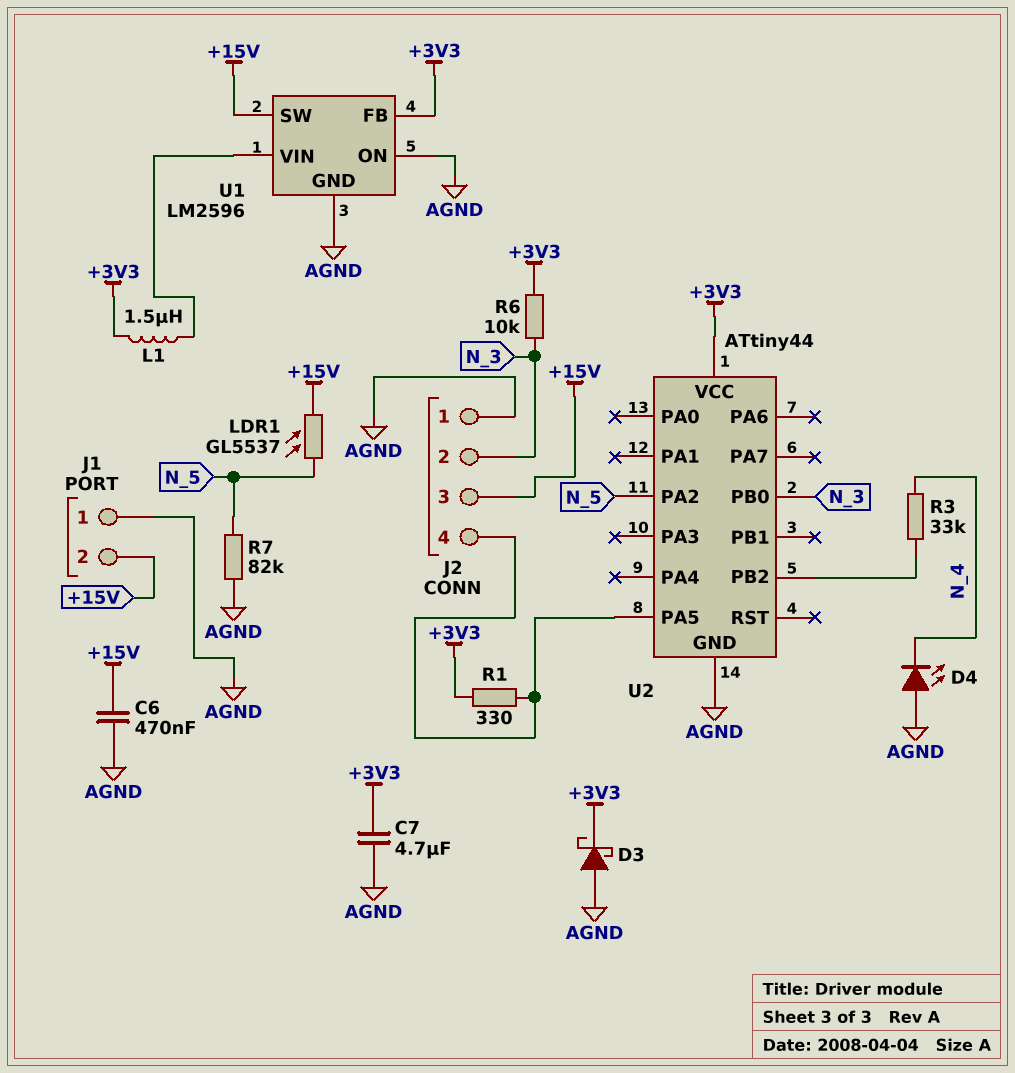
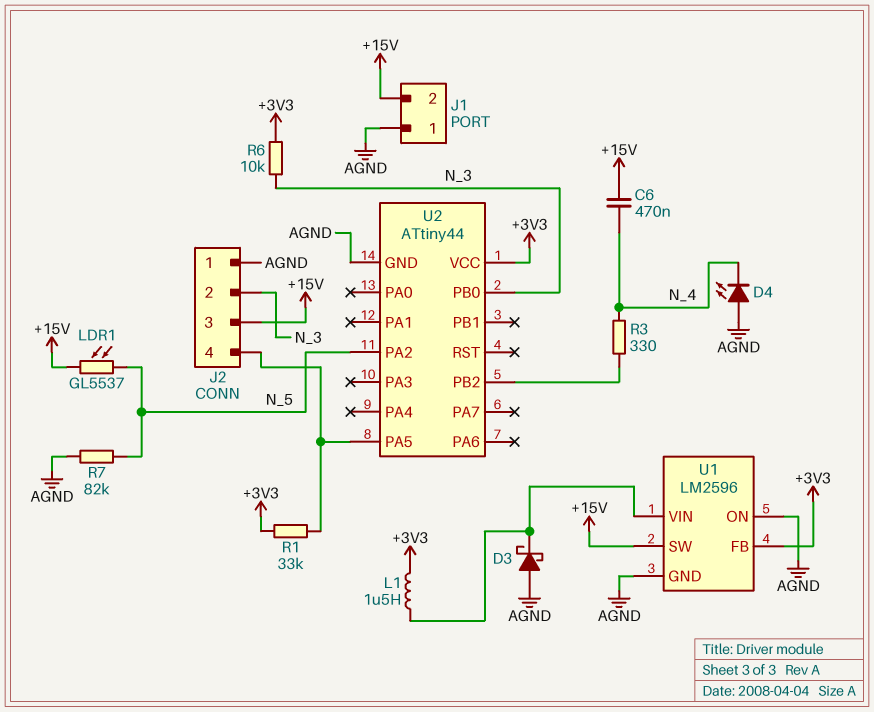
C6: 470nF (+15V, AGND) -> 470nF (+15V, N_4)
C7: 4.7uF (+3V3, AGND) -> none
D3: schottky (A AGND, K +3V3) -> schottky (A AGND, K U1/VIN)
R1: 330 (+3V3, J2/4) -> 33k (+3V3, J2/4)
R3: 33k (N_4, U2/PB2) -> 330 (N_4, U2/PB2)

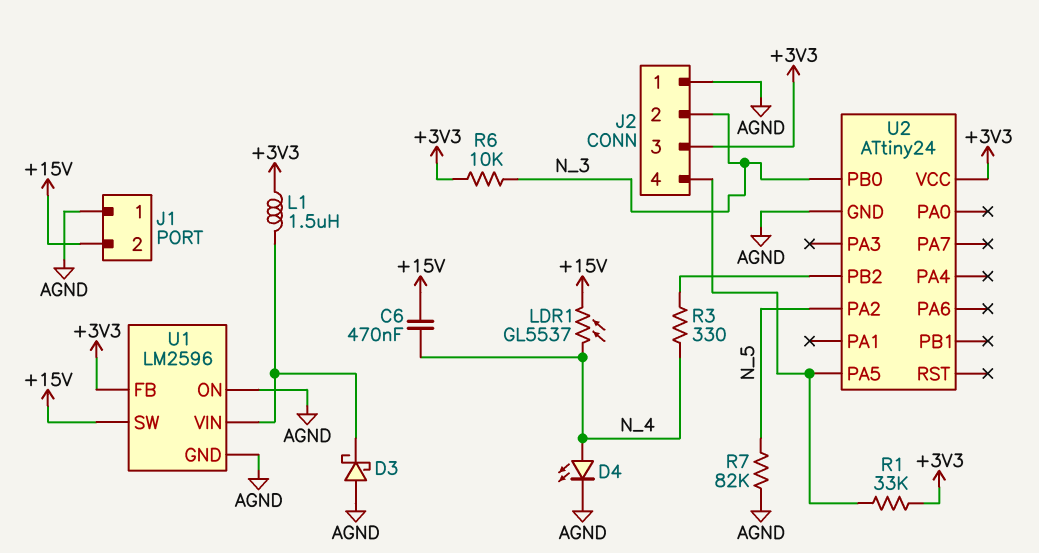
D4: LED (A AGND, K N_4) -> LED (A N_4, K AGND)
J2 pin 3: +15V -> +3V3
LDR1: GL5537 (+15V, N_5) -> GL5537 (+15V, N_4)
U2: ATtiny44 -> ATtiny24

